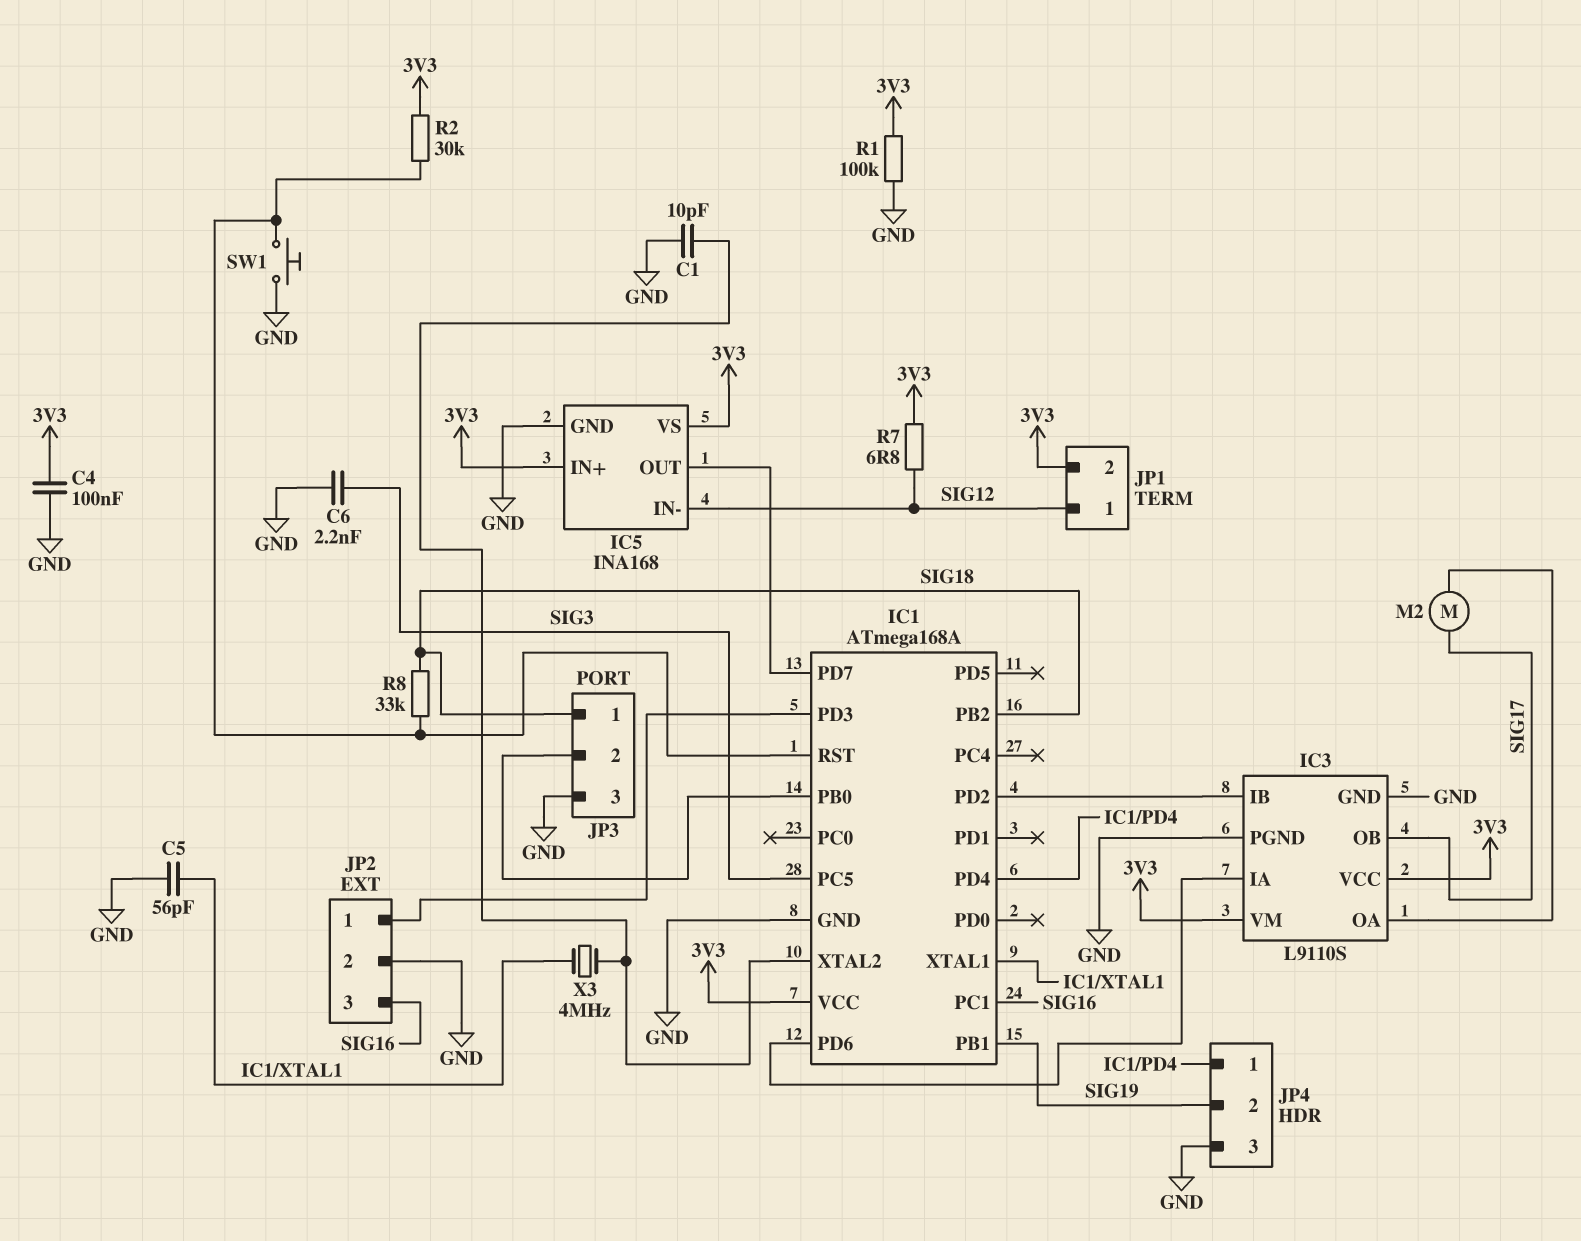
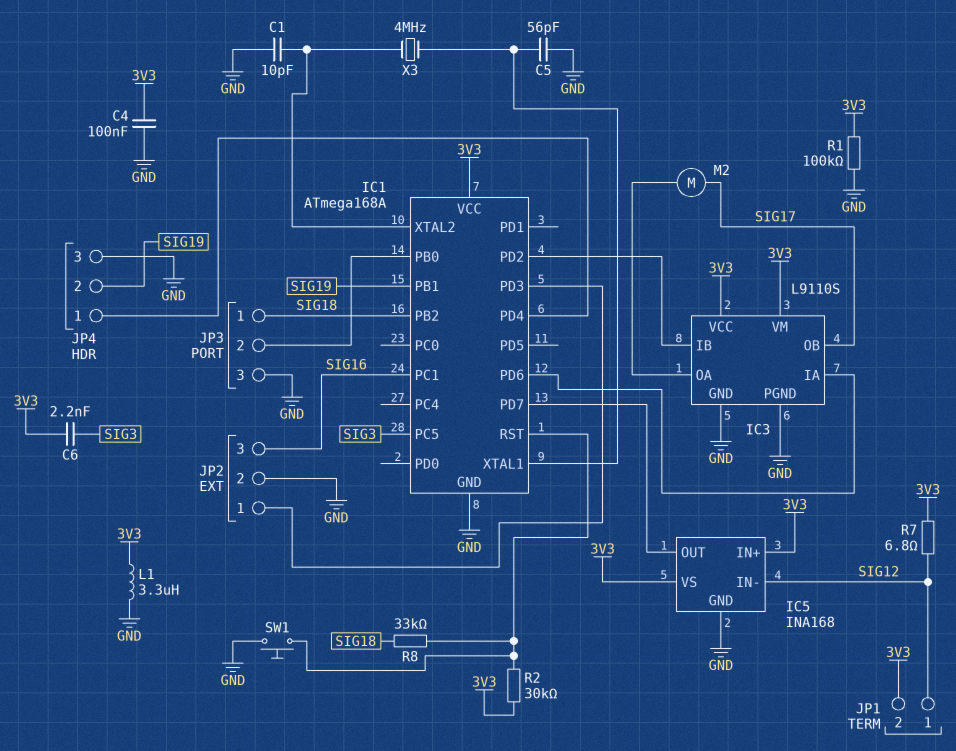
C6: 2.2nF (GND, SIG3) -> 2.2nF (3V3, SIG3)
L1: none -> 3.3uH (3V3, GND)

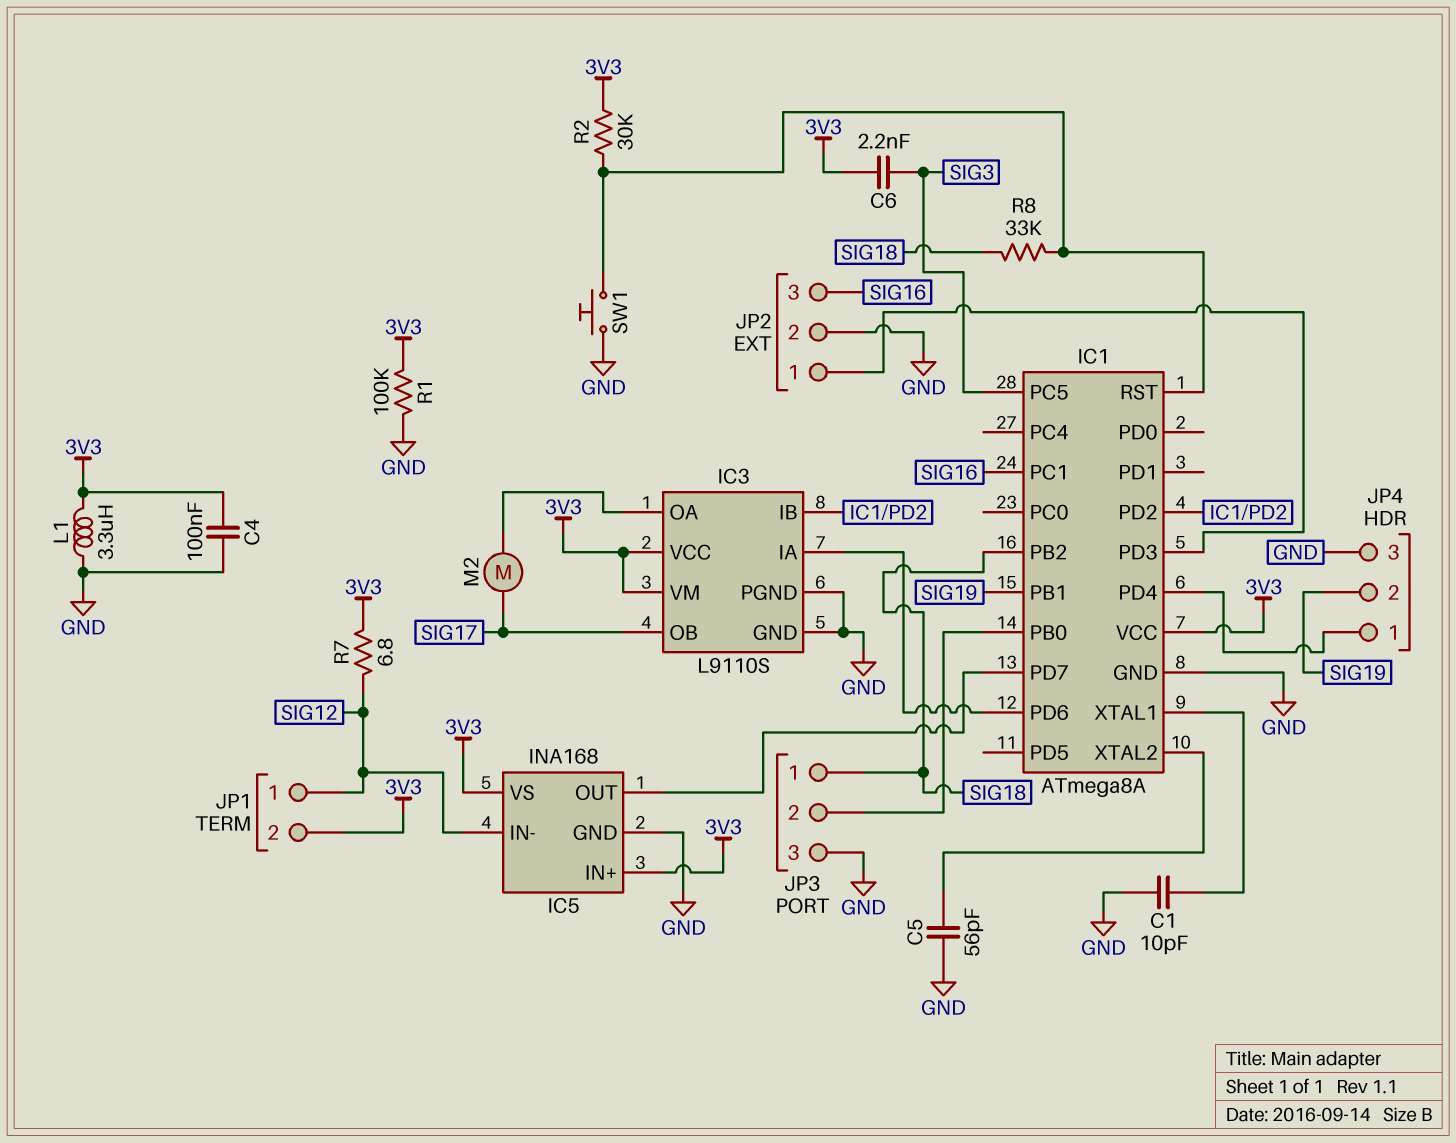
C1: 10pF (GND, IC1/XTAL2) -> 10pF (GND, IC1/XTAL1)
C5: 56pF (GND, IC1/XTAL1) -> 56pF (GND, IC1/XTAL2)
IC1: ATmega168A -> ATmega8A
X3: 4MHz (IC1/XTAL1, IC1/XTAL2) -> none

